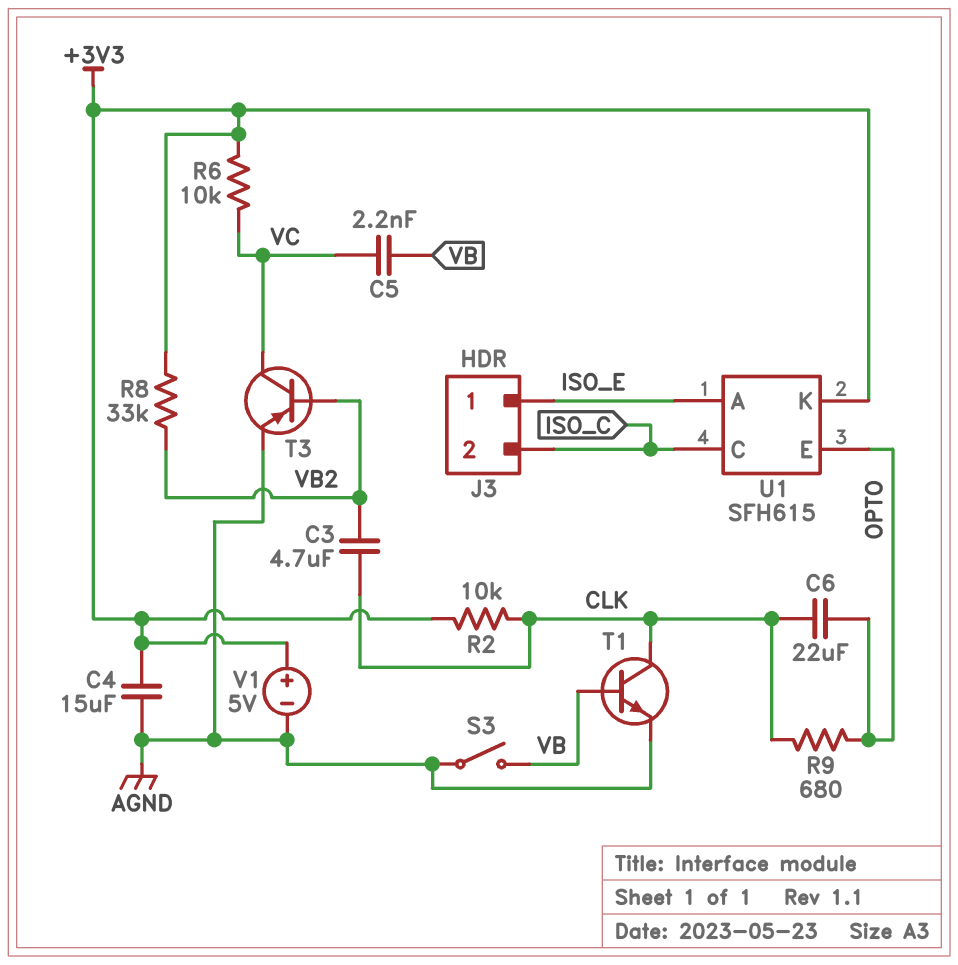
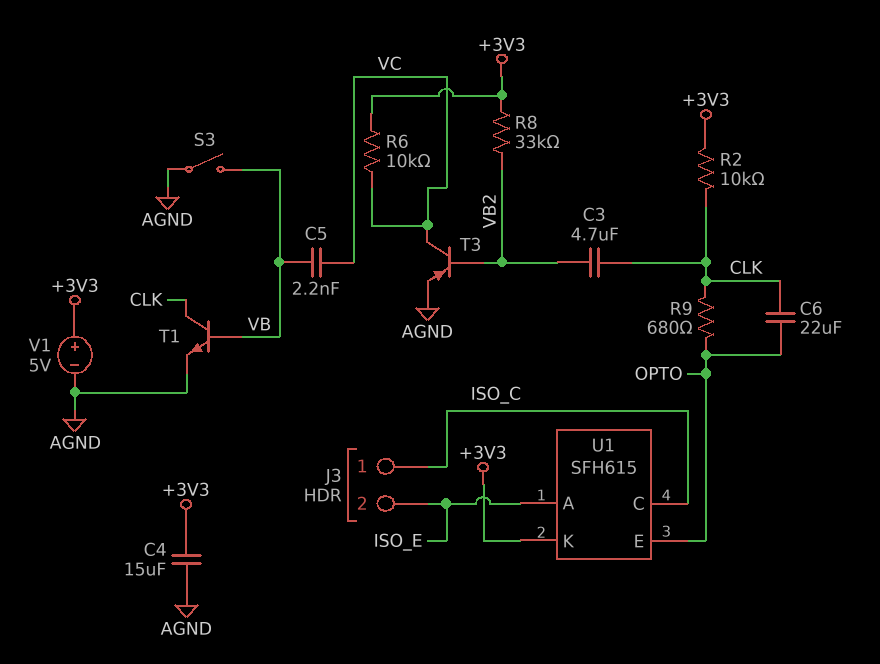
J3 pin 1: ISO_E -> ISO_C
J3 pin 2: ISO_C -> ISO_E

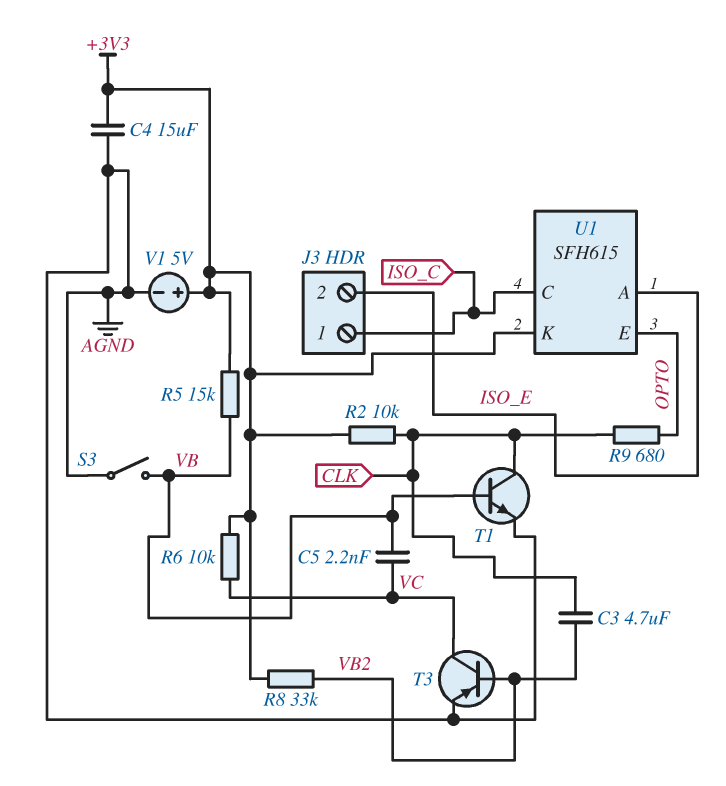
C6: 22uF (CLK, OPTO) -> none
R5: none -> 15k (+3V3, VB)

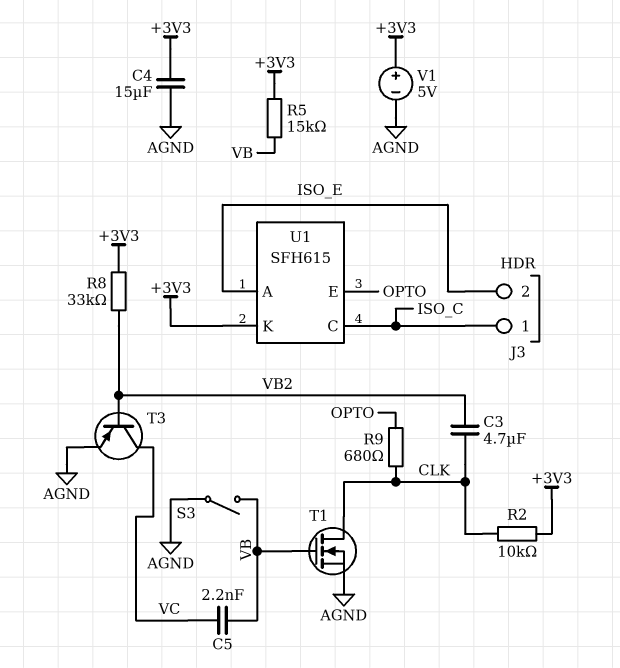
R6: 10k (+3V3, VC) -> none
T1: NPN (B VB, C CLK, E AGND) -> NMOS (G VB, D CLK, S AGND)

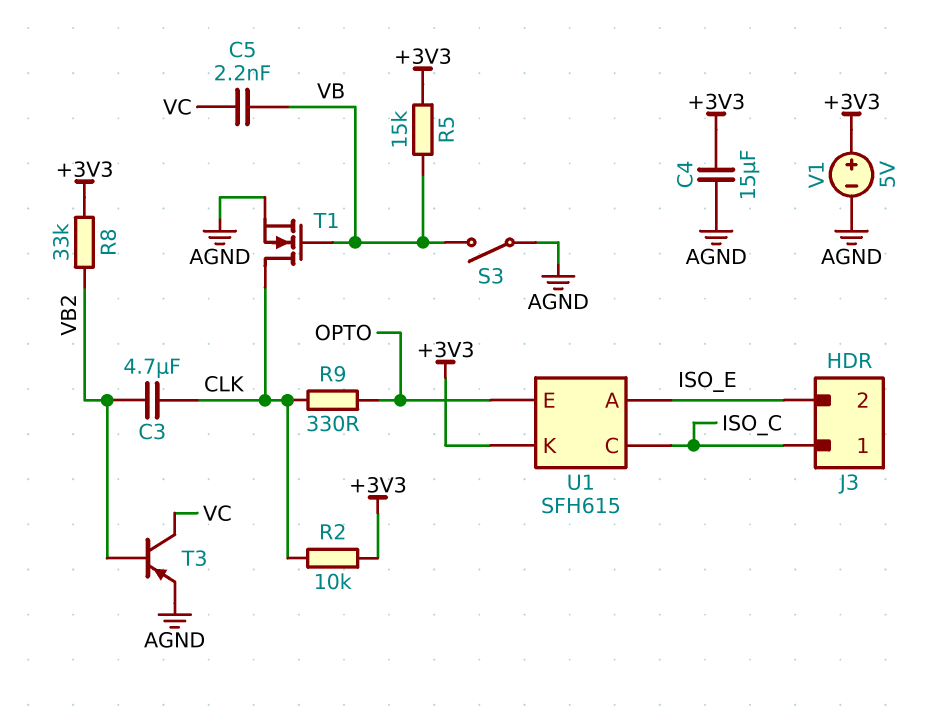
R9: 680 (CLK, OPTO) -> 330 (CLK, OPTO)

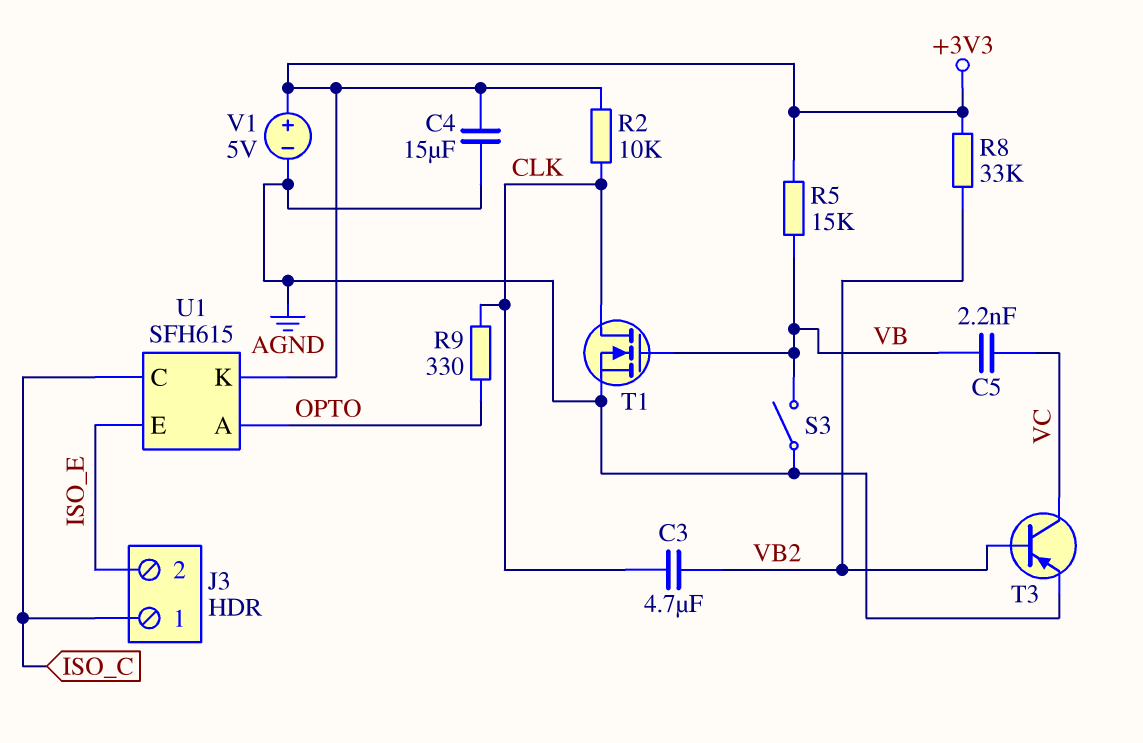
U1 pin A: ISO_E -> OPTO
U1 pin E: OPTO -> ISO_E

